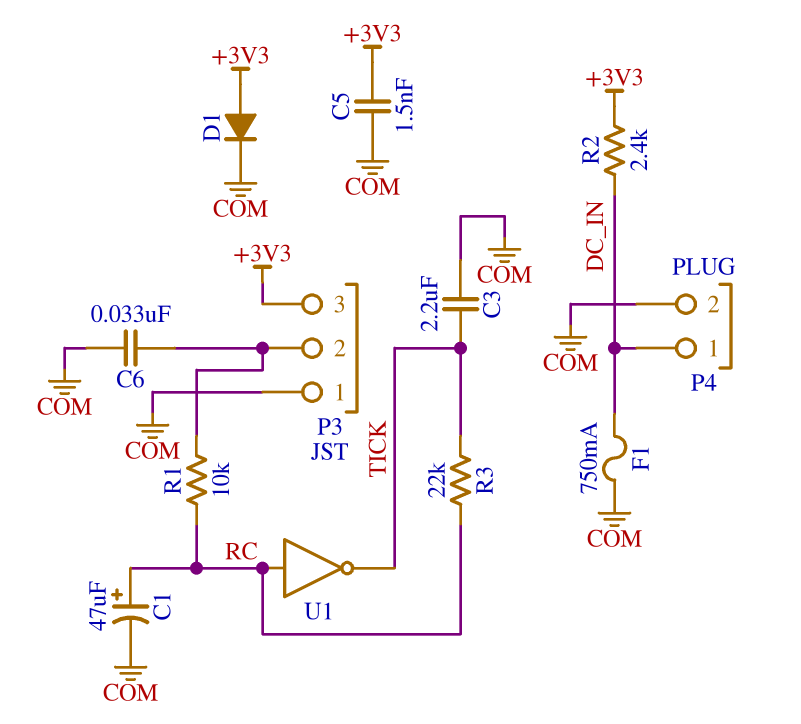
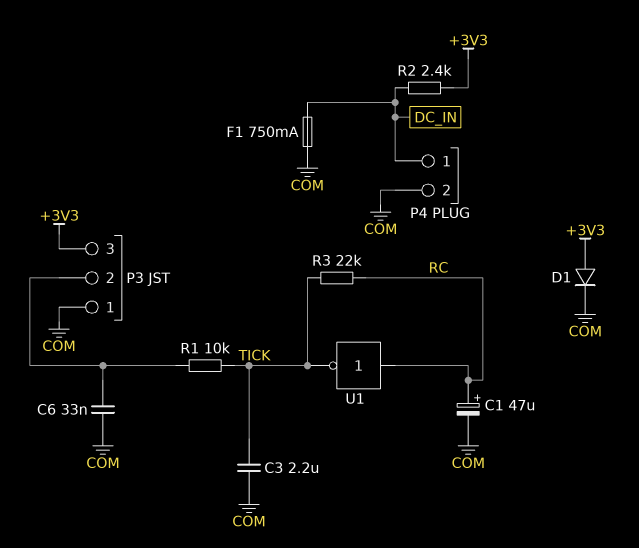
C5: 1.5nF (+3V3, COM) -> none
R1: 10k (P3/2, RC) -> 10k (P3/2, TICK)

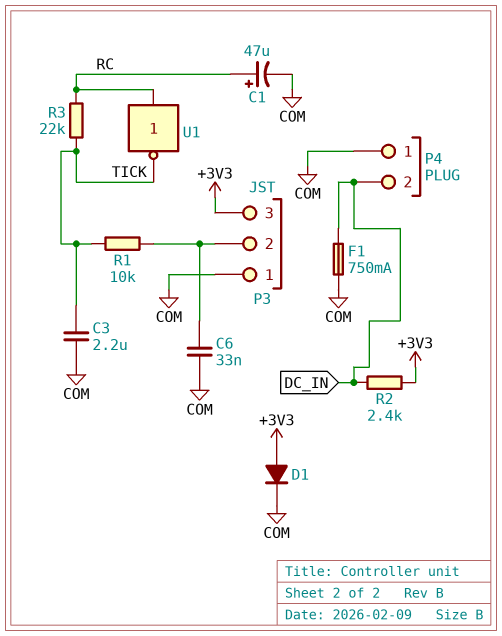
P4 pin 1: DC_IN -> COM
P4 pin 2: COM -> DC_IN

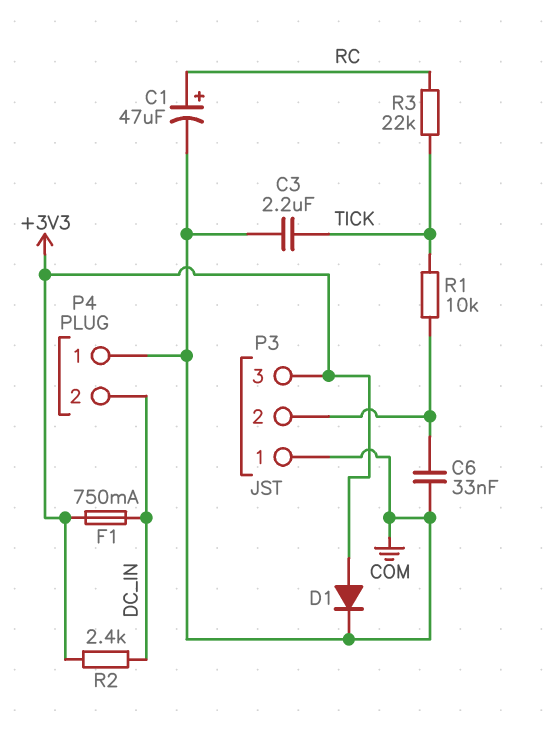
F1: 750mA (COM, DC_IN) -> 750mA (+3V3, DC_IN)
U1: NOT (in RC, out TICK) -> none

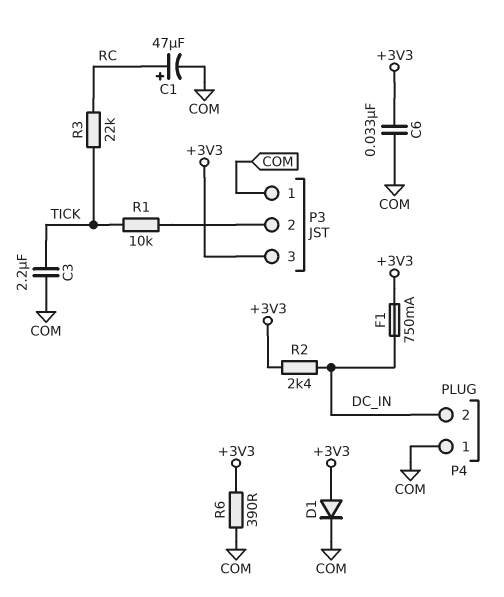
C6: 33nF (COM, P3/2) -> 33nF (+3V3, COM)
R6: none -> 390 (+3V3, COM)

